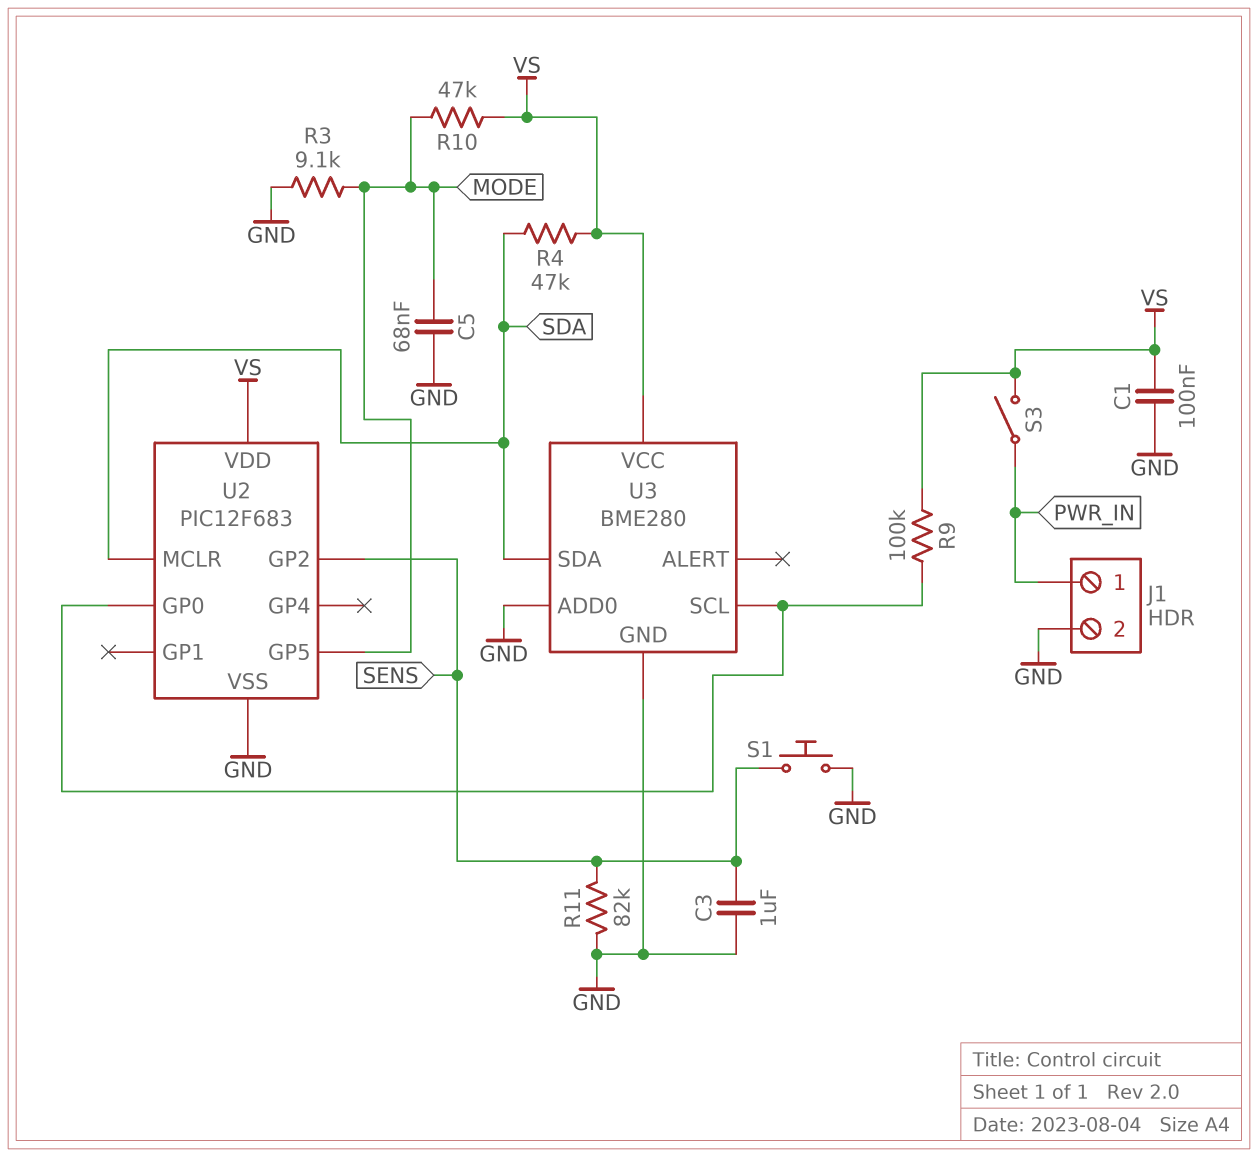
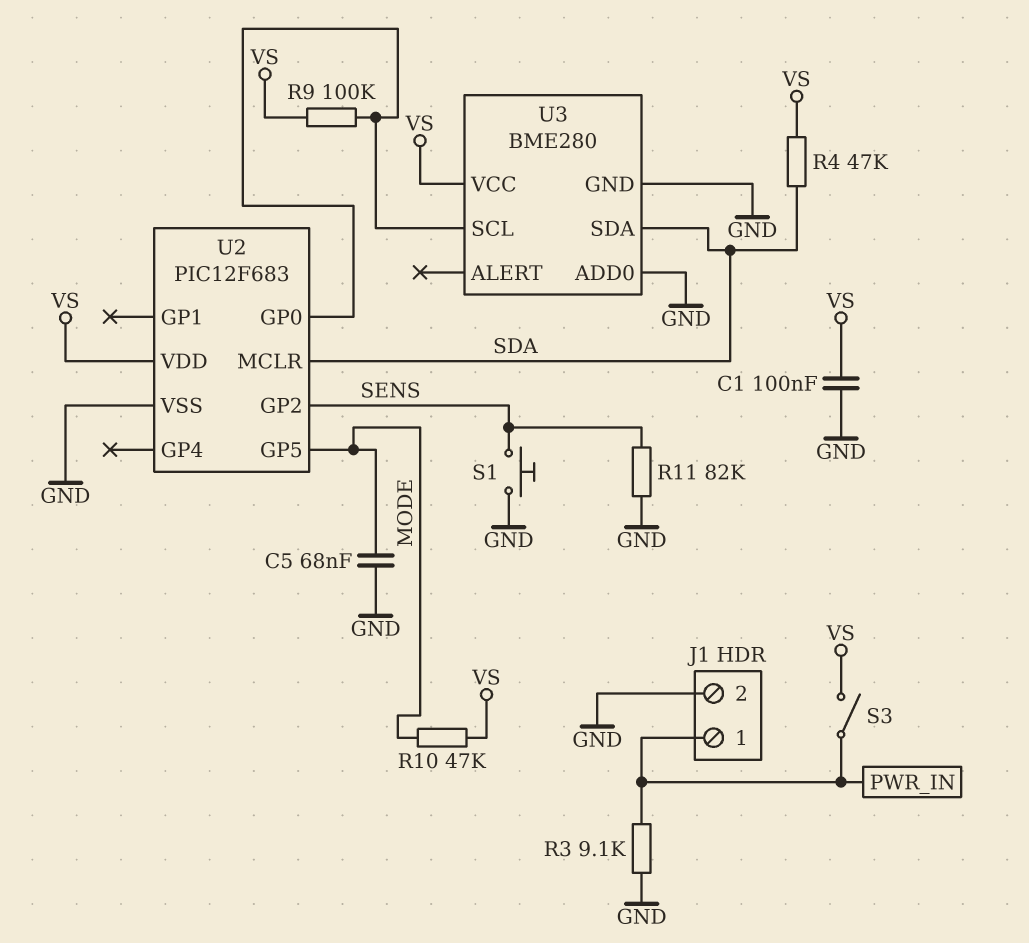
C3: 1uF (GND, SENS) -> none
R3: 9.1k (GND, MODE) -> 9.1k (GND, PWR_IN)

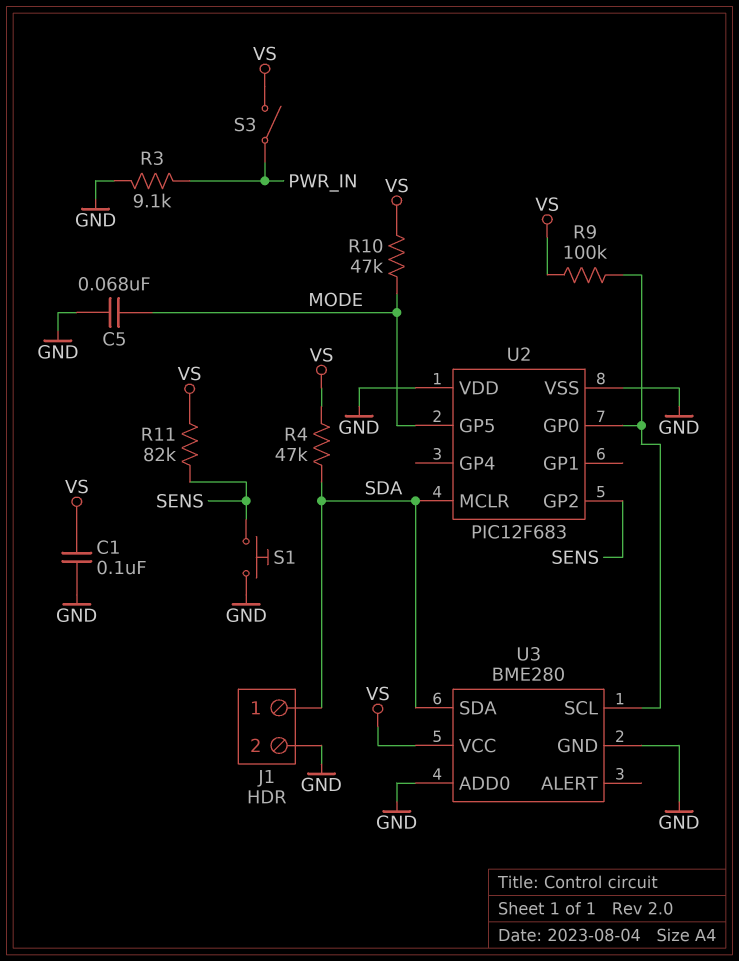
J1 pin 1: PWR_IN -> SDA
R11: 82k (GND, SENS) -> 82k (SENS, VS)
U2 pin VDD: VS -> GND

